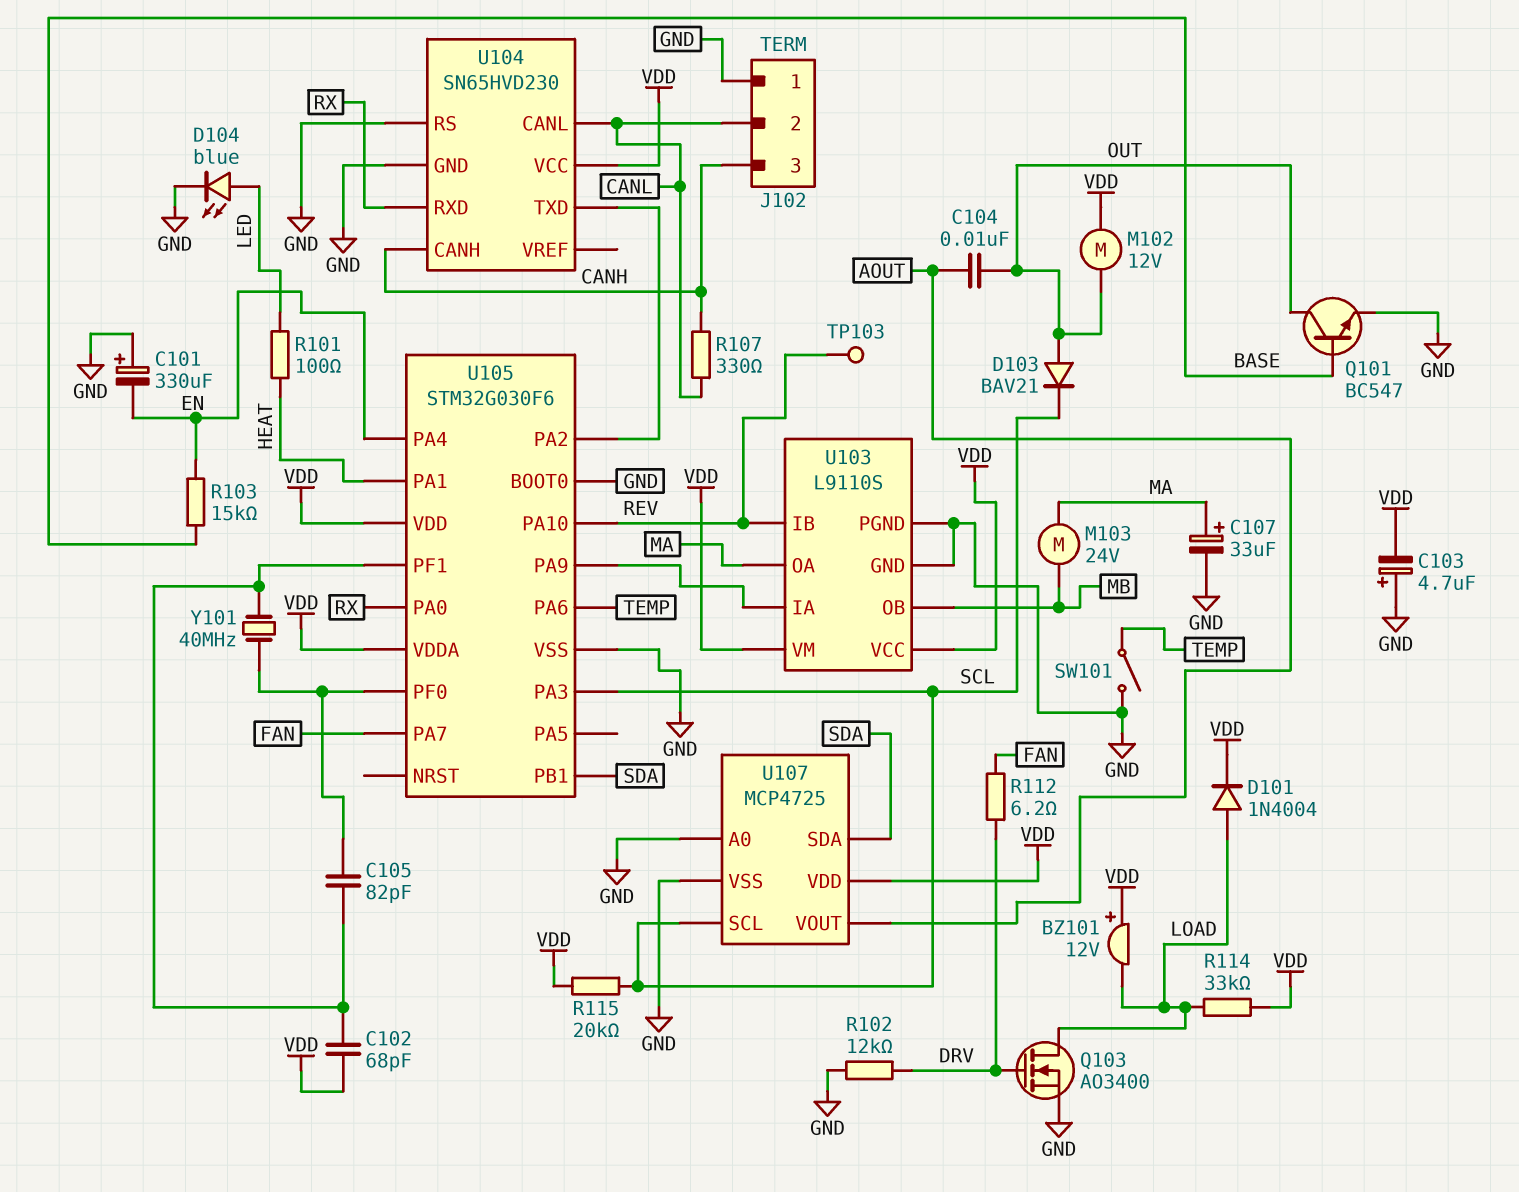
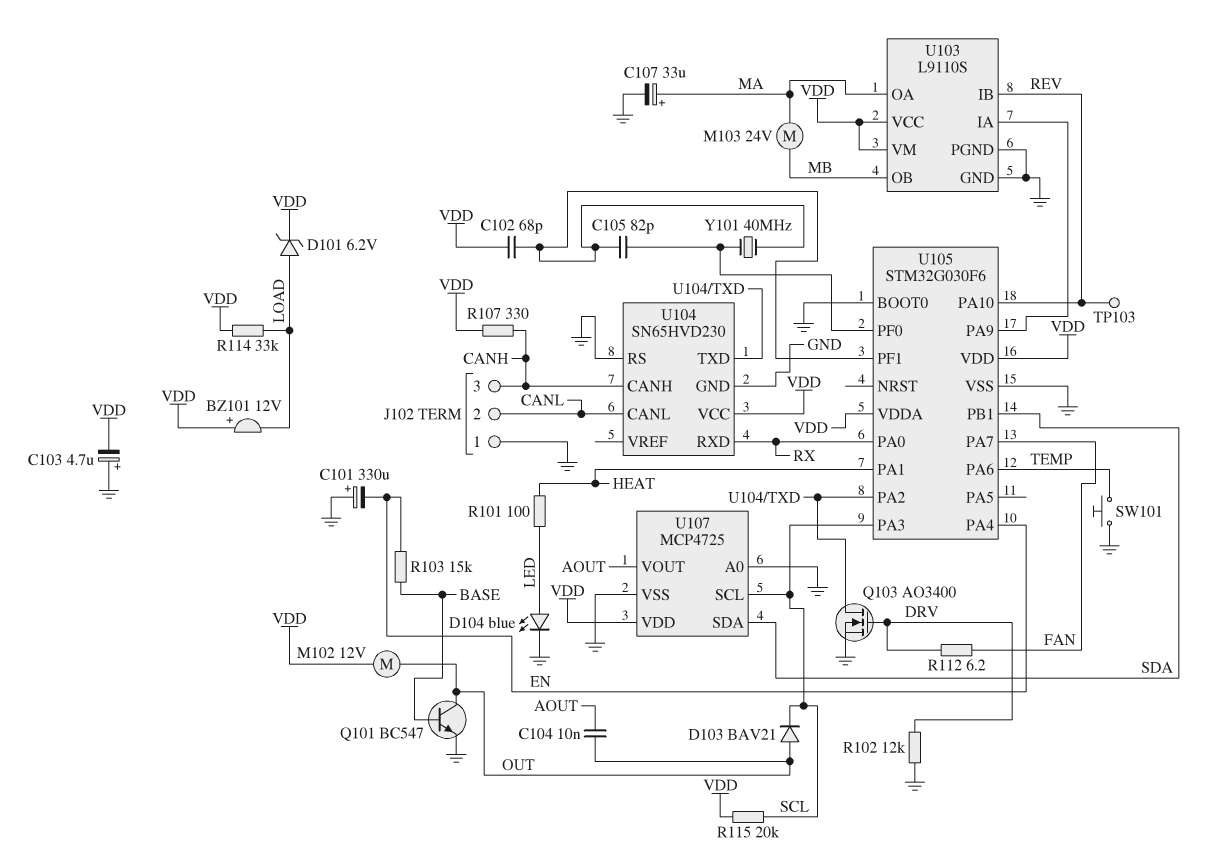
D101: diode 1N4004 (A LOAD, K VDD) -> zener 6.2V (A LOAD, K VDD)
Q103: NMOS AO3400 (G DRV, D LOAD, S GND) -> NMOS AO3400 (G DRV, D U104/TXD, S GND)
R107: 330 (CANH, CANL) -> 330 (CANH, VDD)
SW101: switch (GND, TEMP) -> button (GND, TEMP)

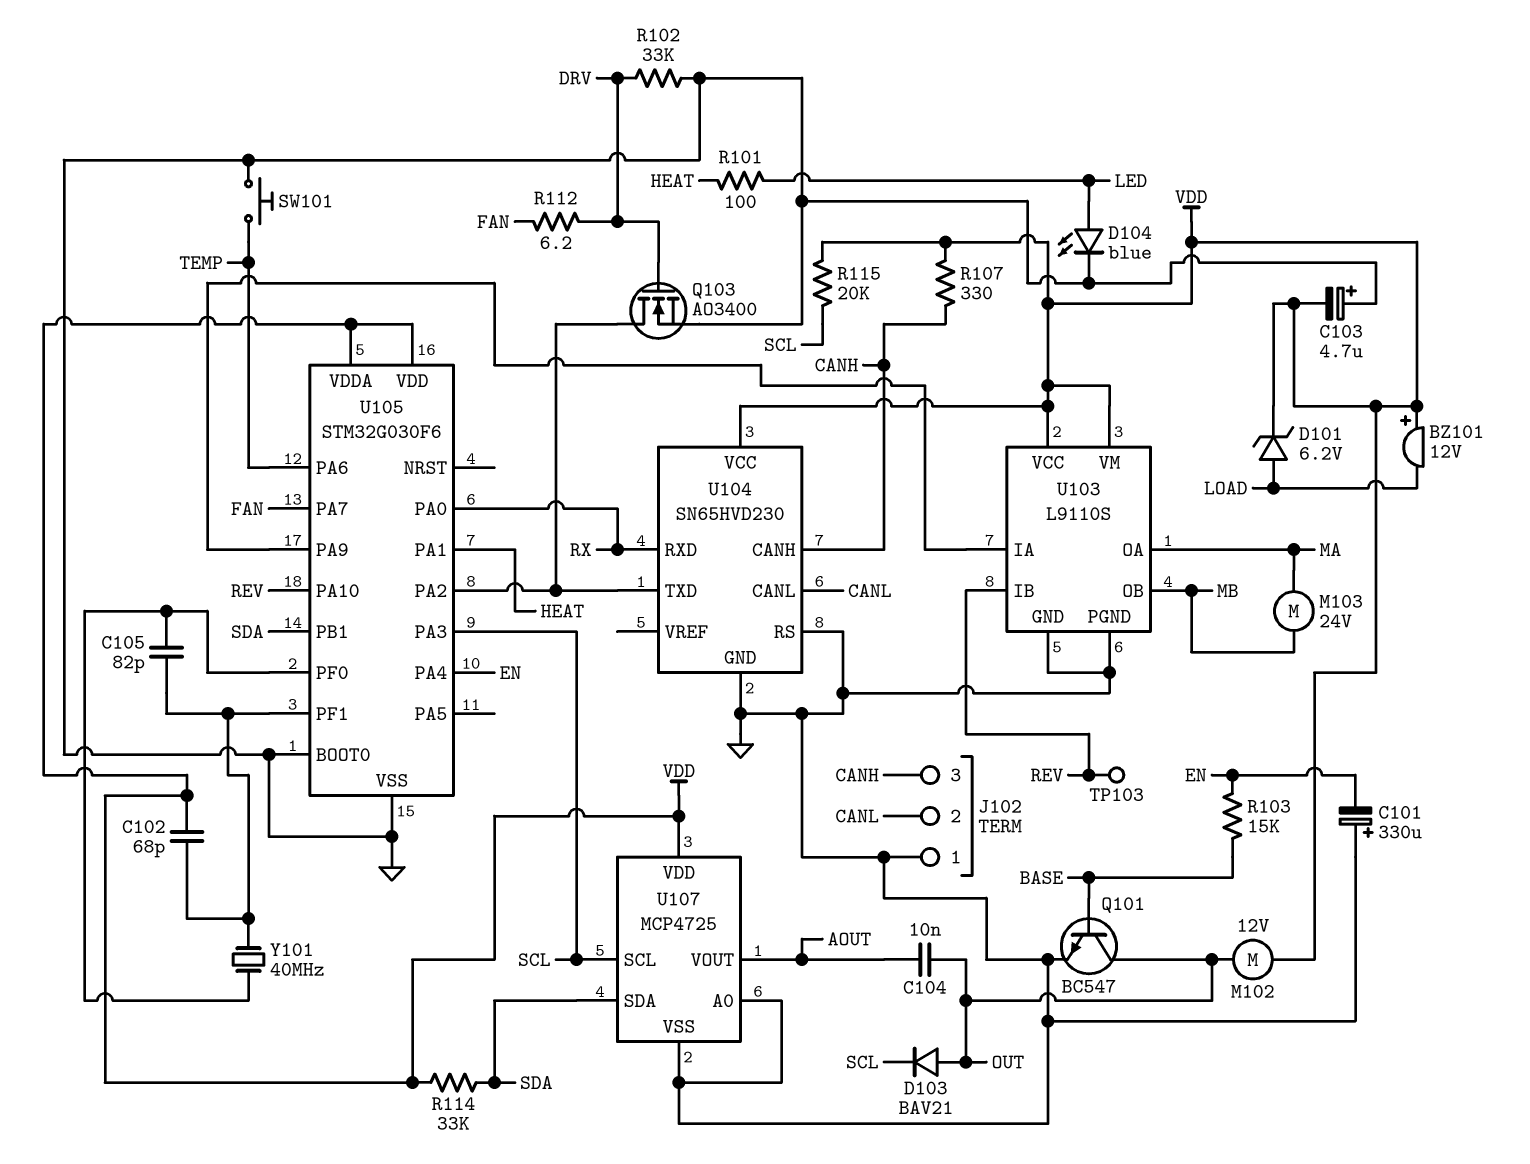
C107: 33uF (plus MA, minus GND) -> none
R102: 12k (DRV, GND) -> 33k (DRV, GND)
R114: 33k (LOAD, VDD) -> 33k (SDA, VDD)

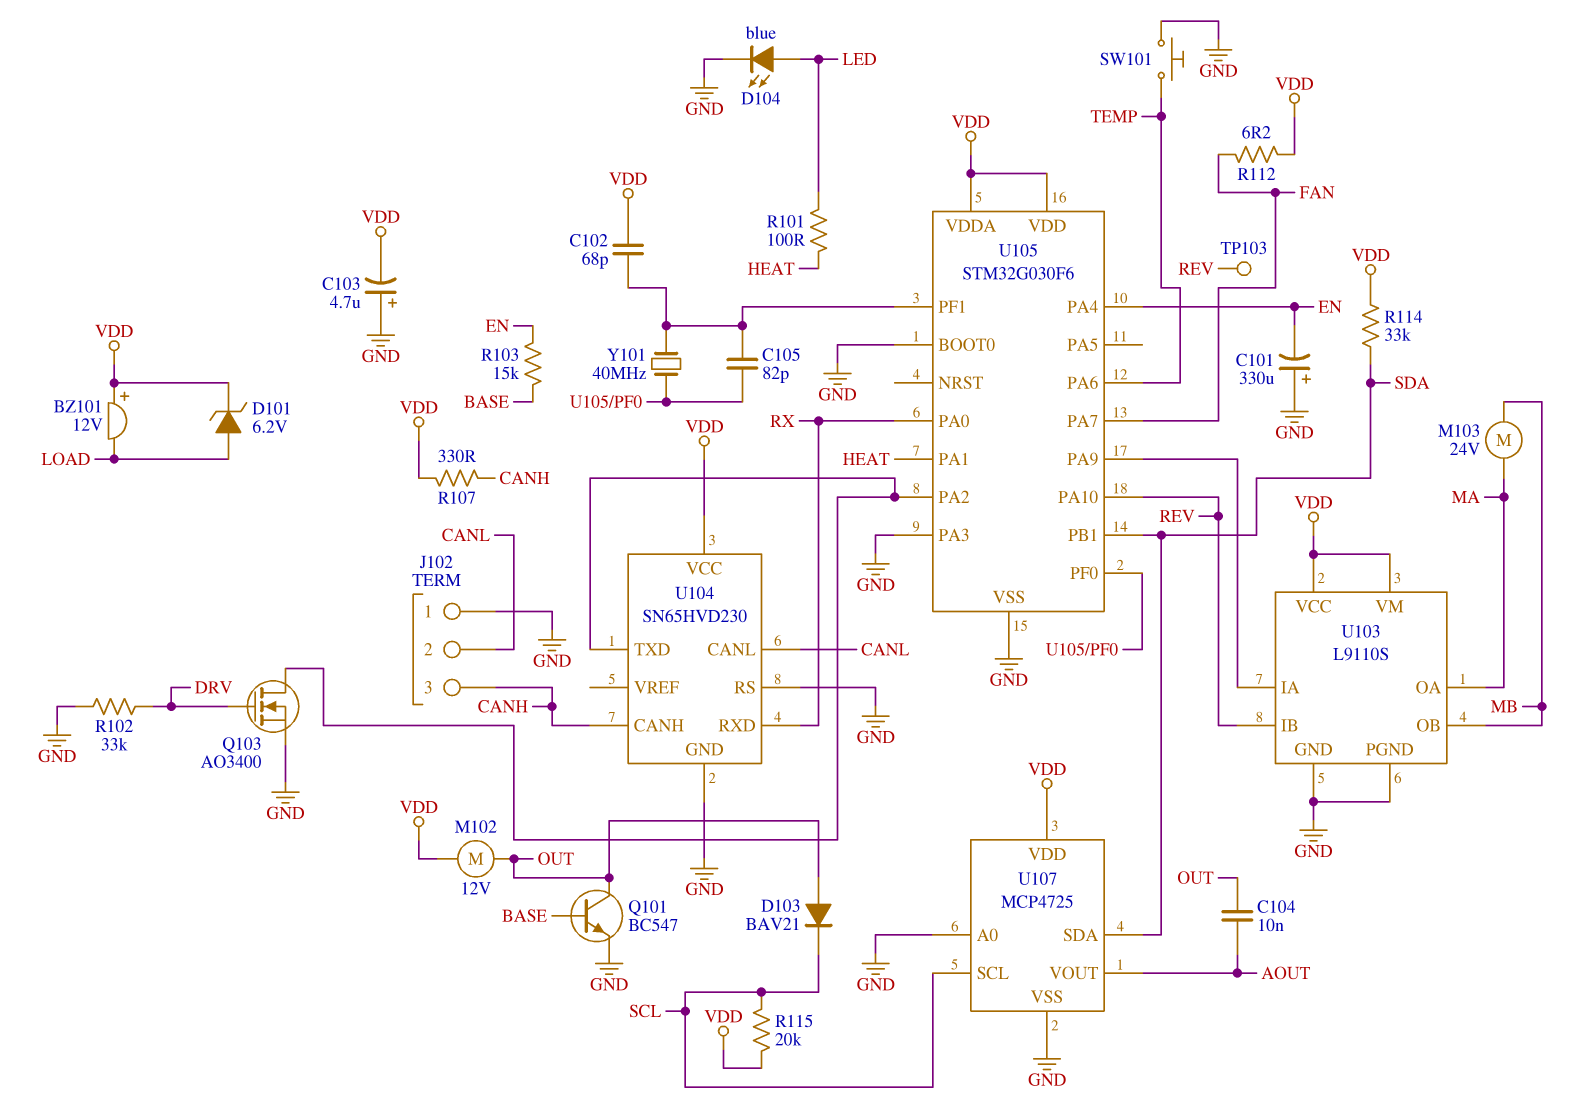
R112: 6.2 (DRV, FAN) -> 6.2 (FAN, VDD)
U105 pin PA3: SCL -> GND

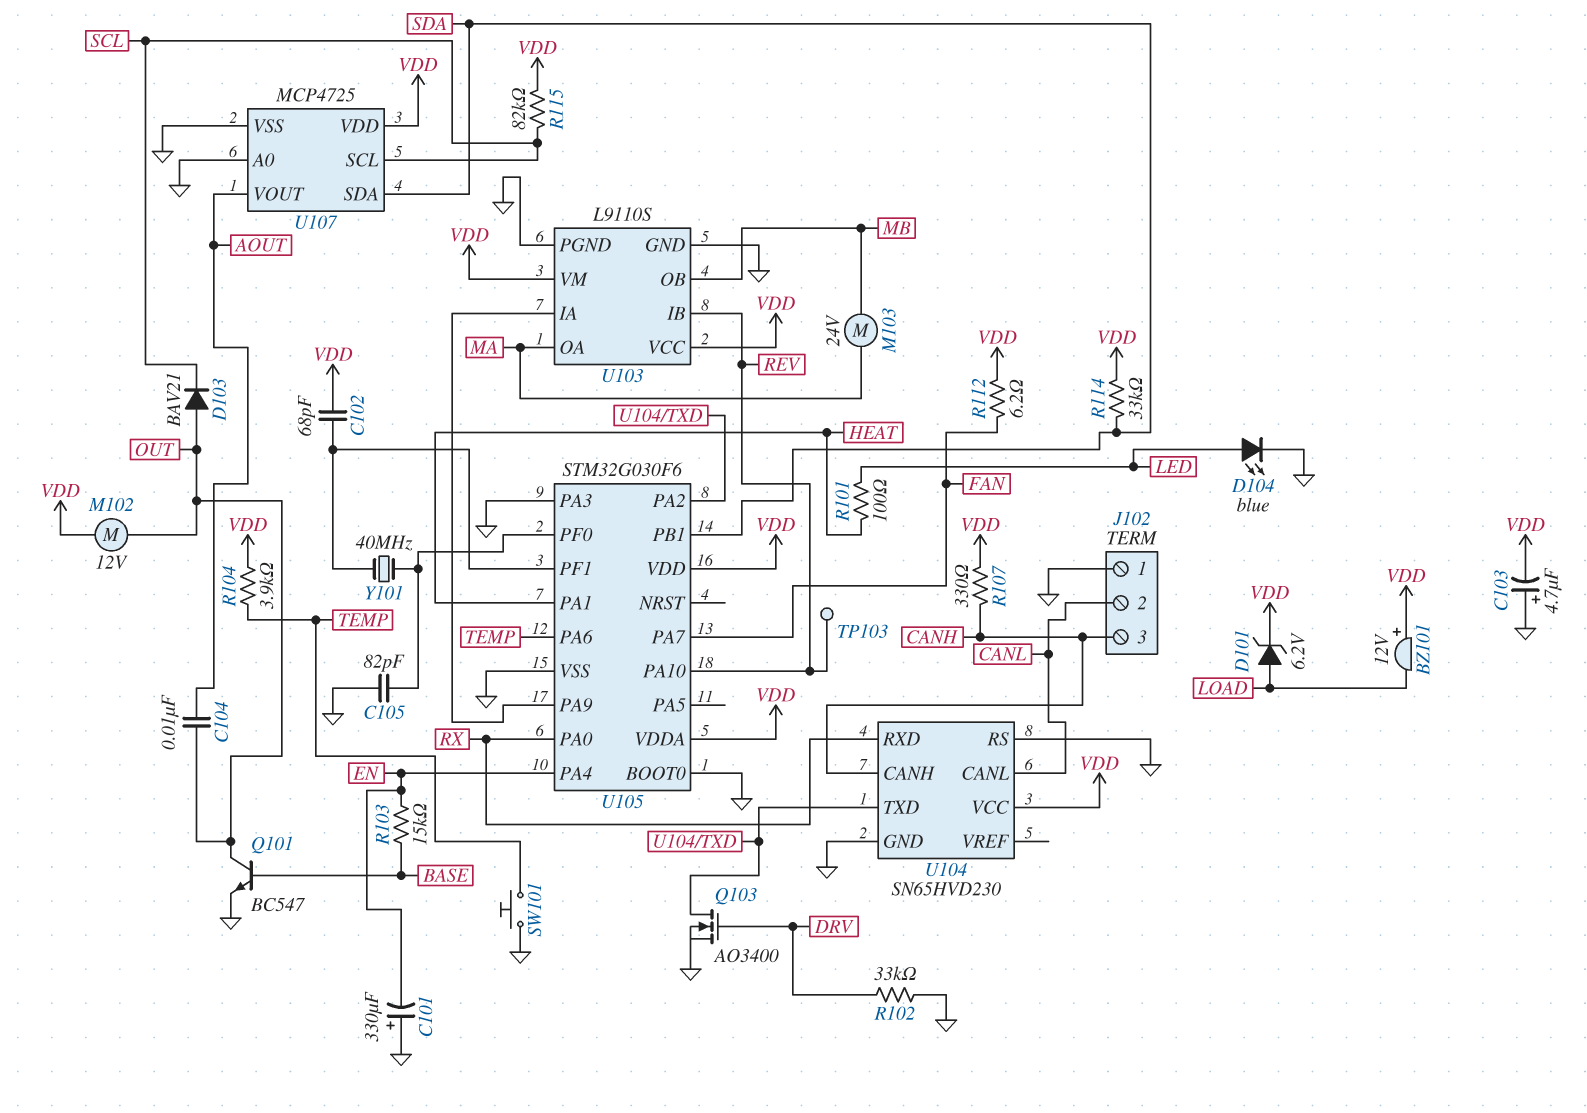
C105: 82pF (U105/PF0, U105/PF1) -> 82pF (GND, U105/PF0)
R104: none -> 3.9k (TEMP, VDD)
R115: 20k (SCL, VDD) -> 82k (SCL, VDD)

